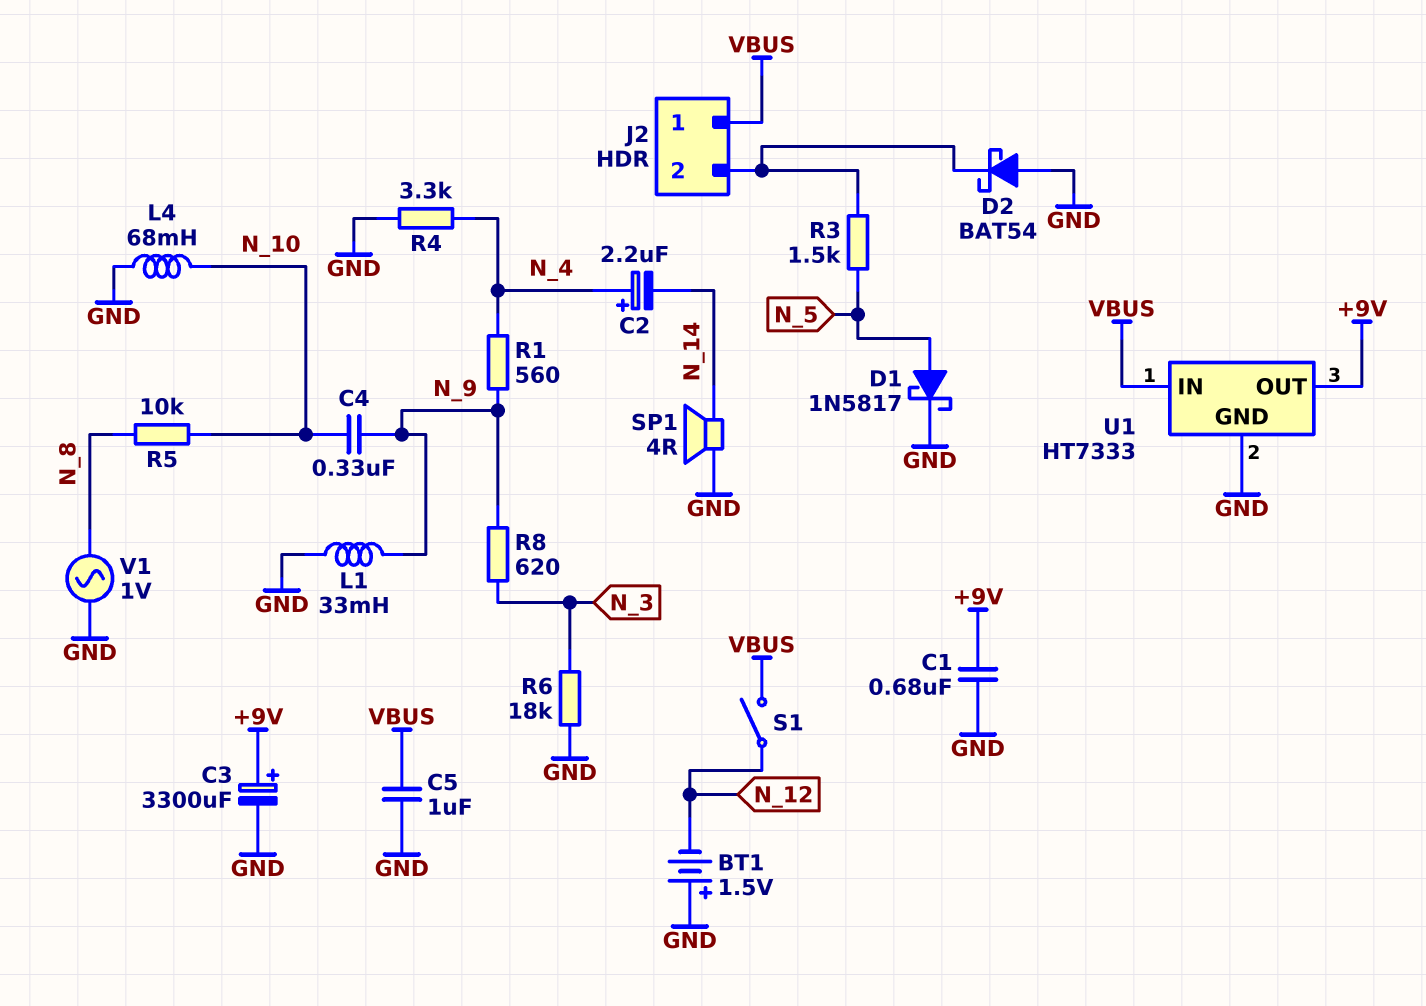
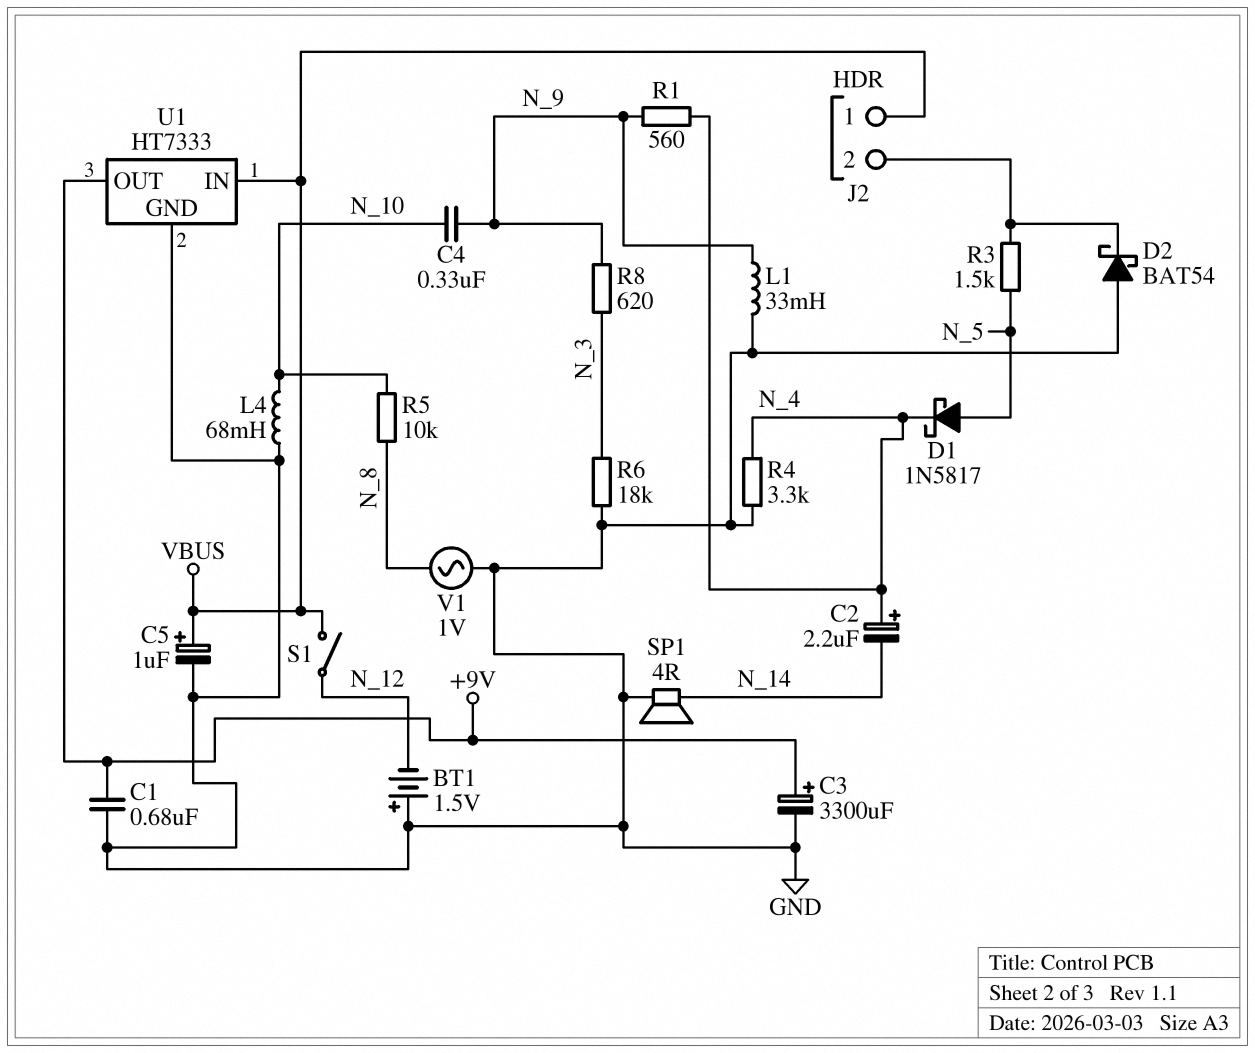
C5: 1uF (GND, VBUS) -> 1uF (plus VBUS, minus GND)
D1: schottky 1N5817 (A N_5, K GND) -> schottky 1N5817 (A N_5, K N_4)

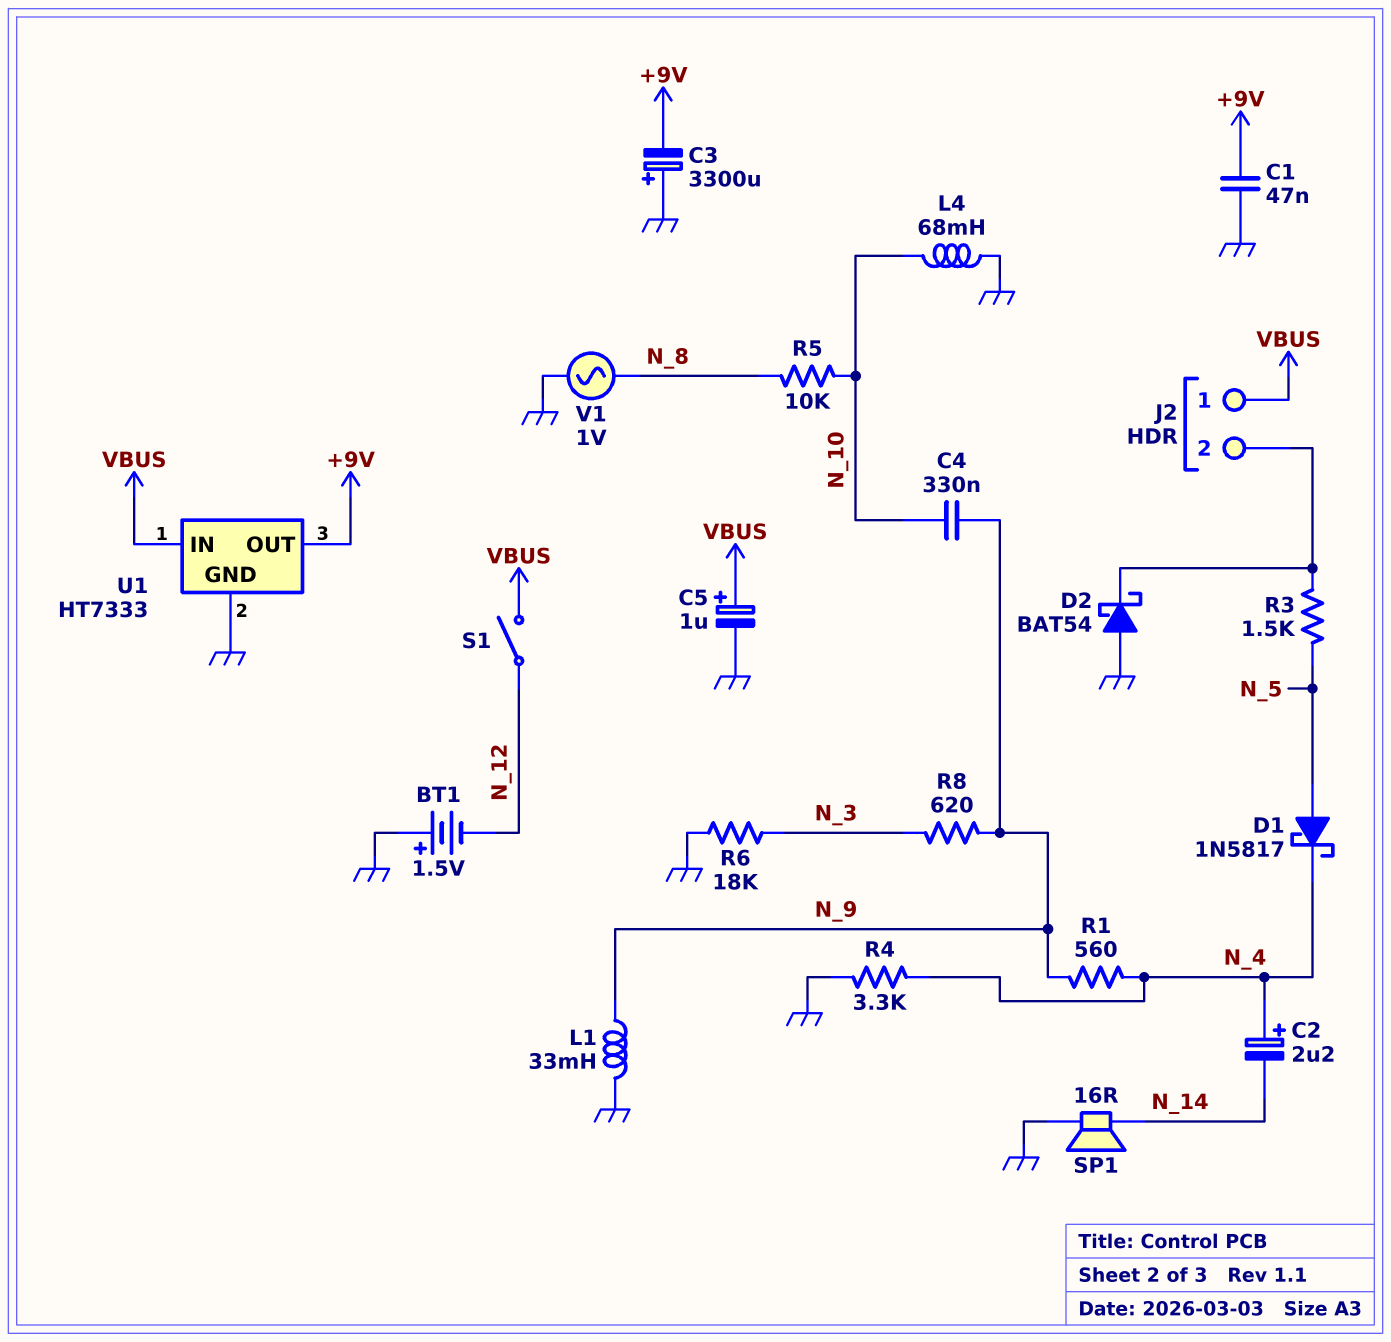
C1: 680nF (+9V, GND) -> 47nF (+9V, GND)
C3: 3300uF (plus +9V, minus GND) -> 3300uF (plus GND, minus +9V)
SP1: speaker 4R (GND, N_14) -> speaker 16R (GND, N_14)

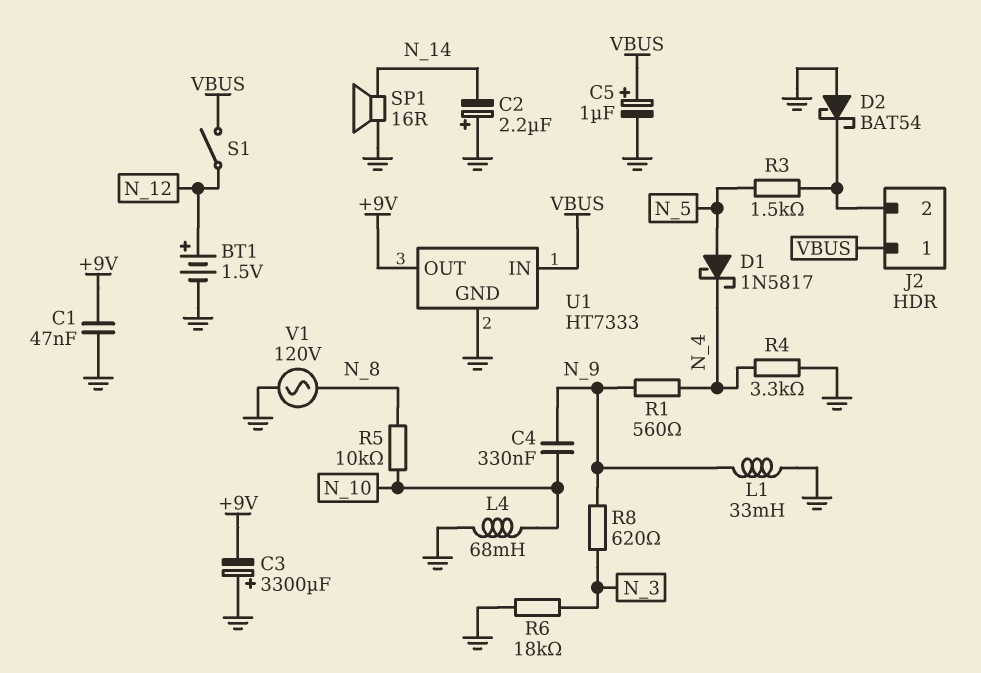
BT1: 1.5V (plus GND, minus N_12) -> 1.5V (plus N_12, minus GND)
C2: 2.2uF (plus N_4, minus N_14) -> 2.2uF (plus GND, minus N_14)
V1: AC 1V (GND, N_8) -> AC 120V (GND, N_8)

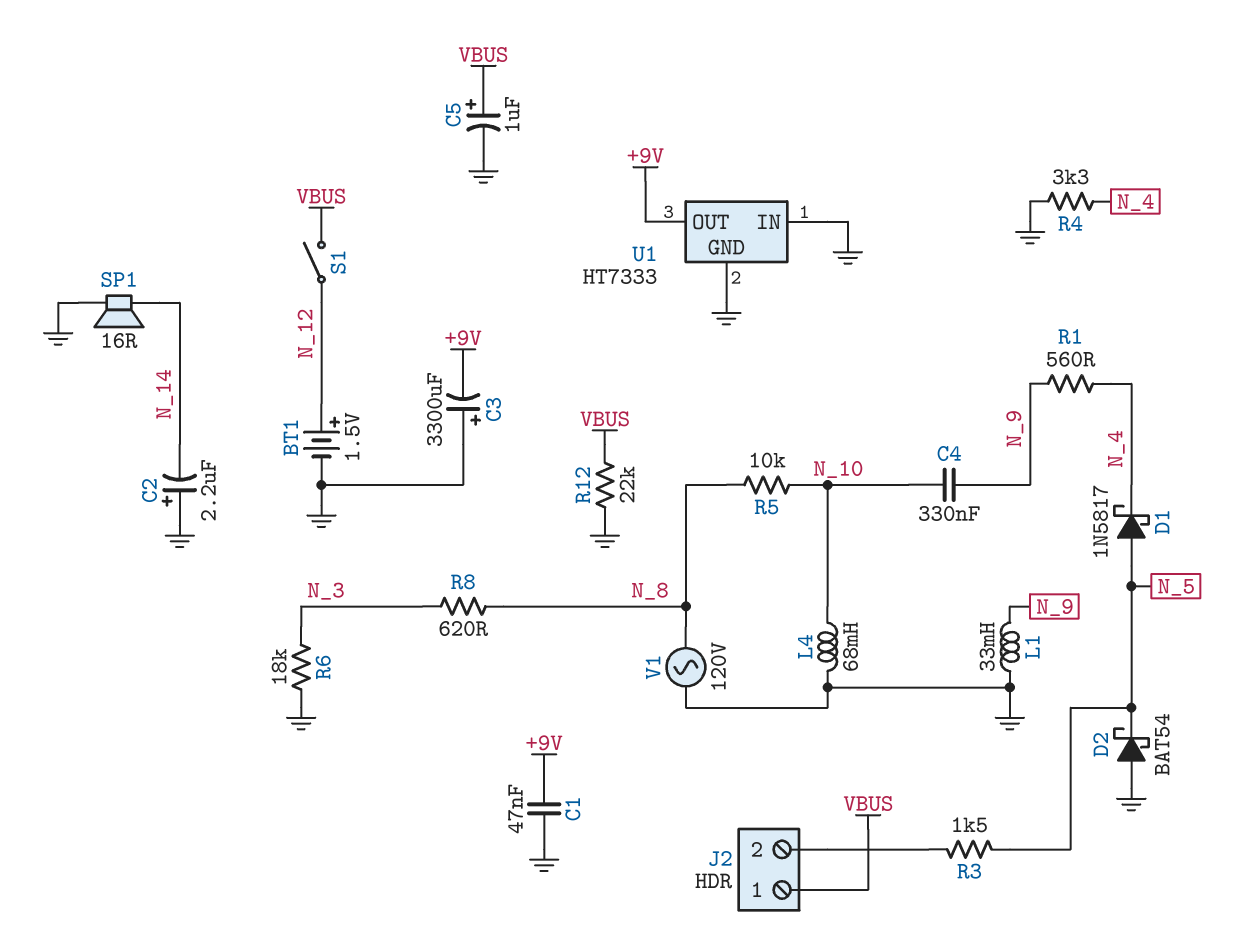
D2: schottky BAT54 (A GND, K J2/2) -> schottky BAT54 (A GND, K N_5)
R8: 620 (N_3, N_9) -> 620 (N_3, N_8)
R12: none -> 22k (GND, VBUS)
U1 pin IN: VBUS -> GND

